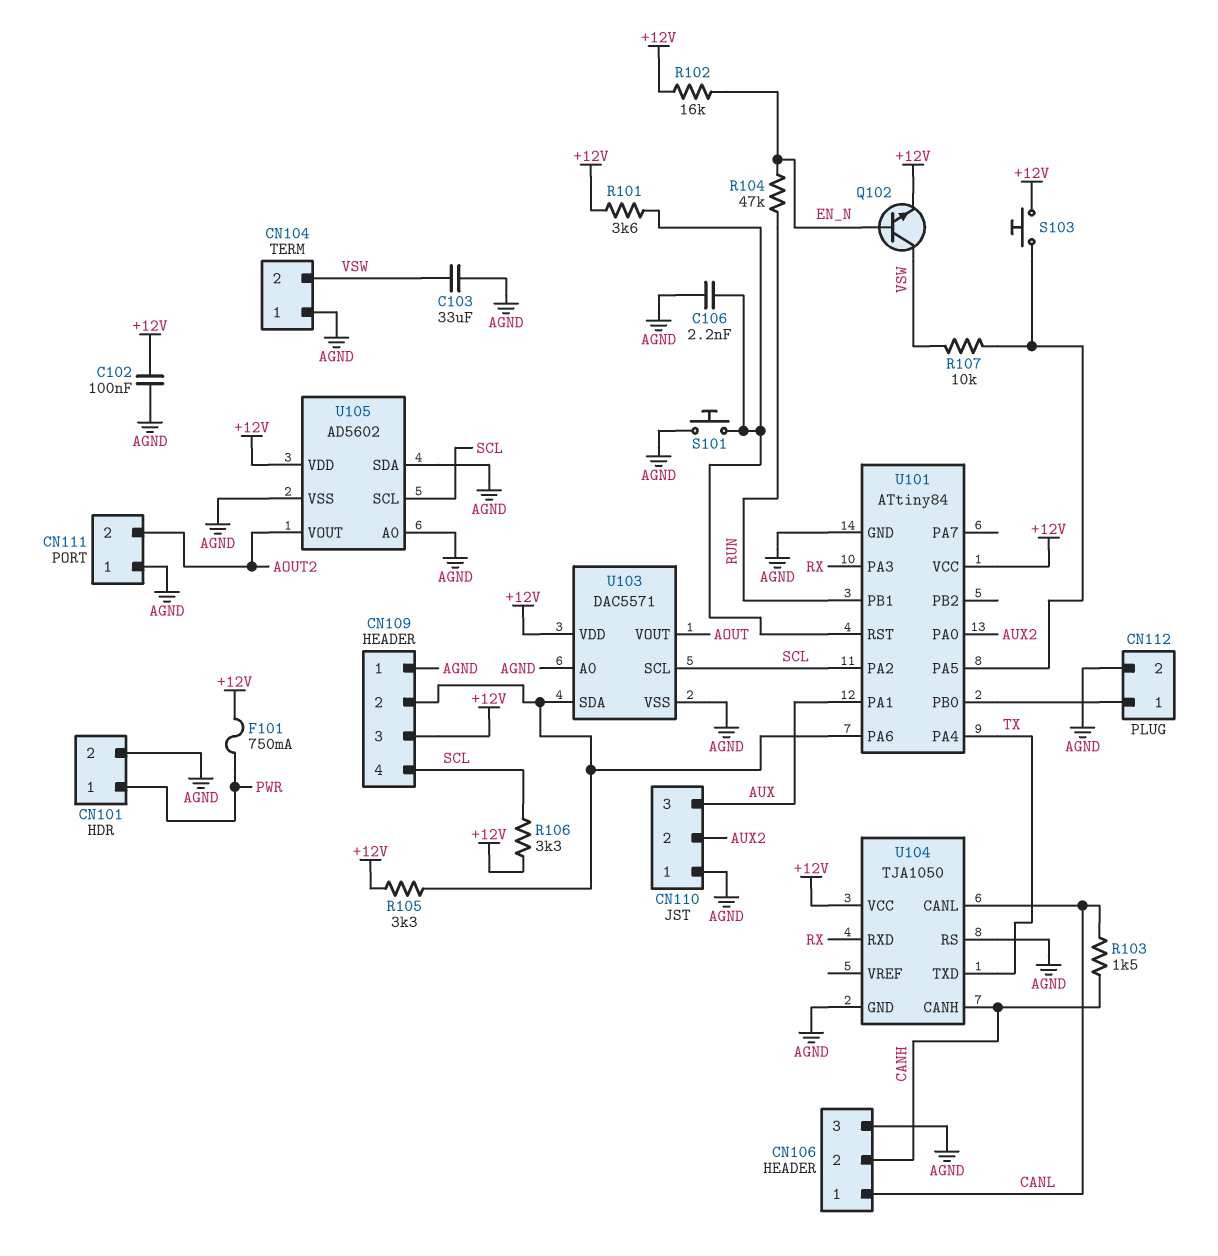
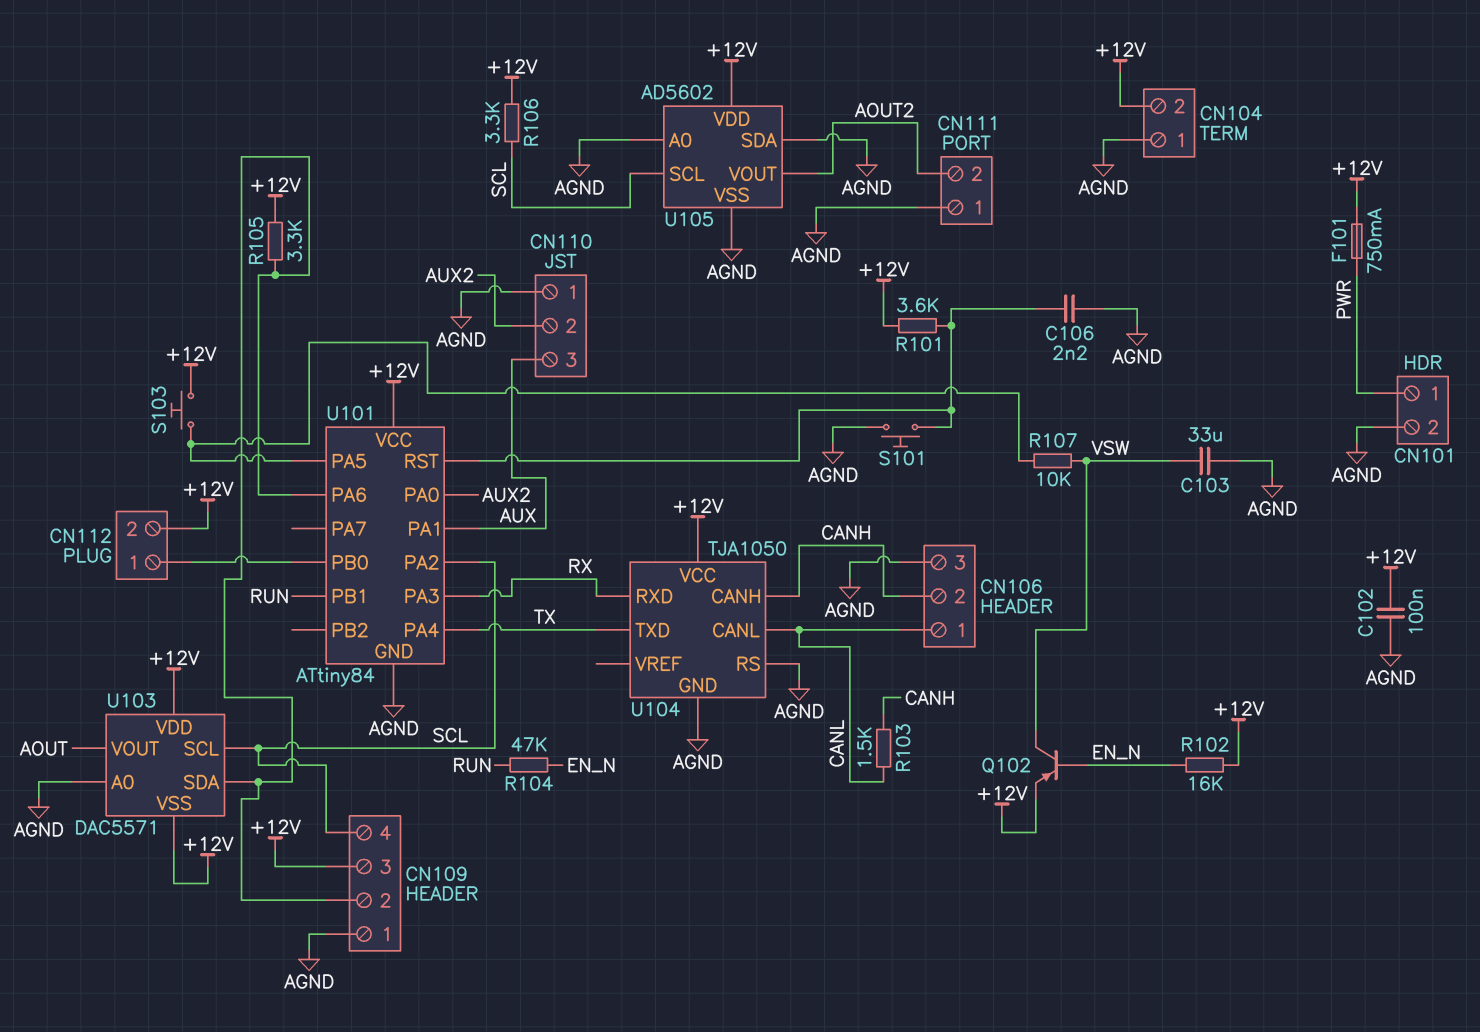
CN104 pin 2: VSW -> +12V
CN112 pin 2: AGND -> +12V
Q102: NPN (B EN_N, C VSW, E +12V) -> PNP (B EN_N, C VSW, E +12V)
U103 pin VSS: AGND -> +12V

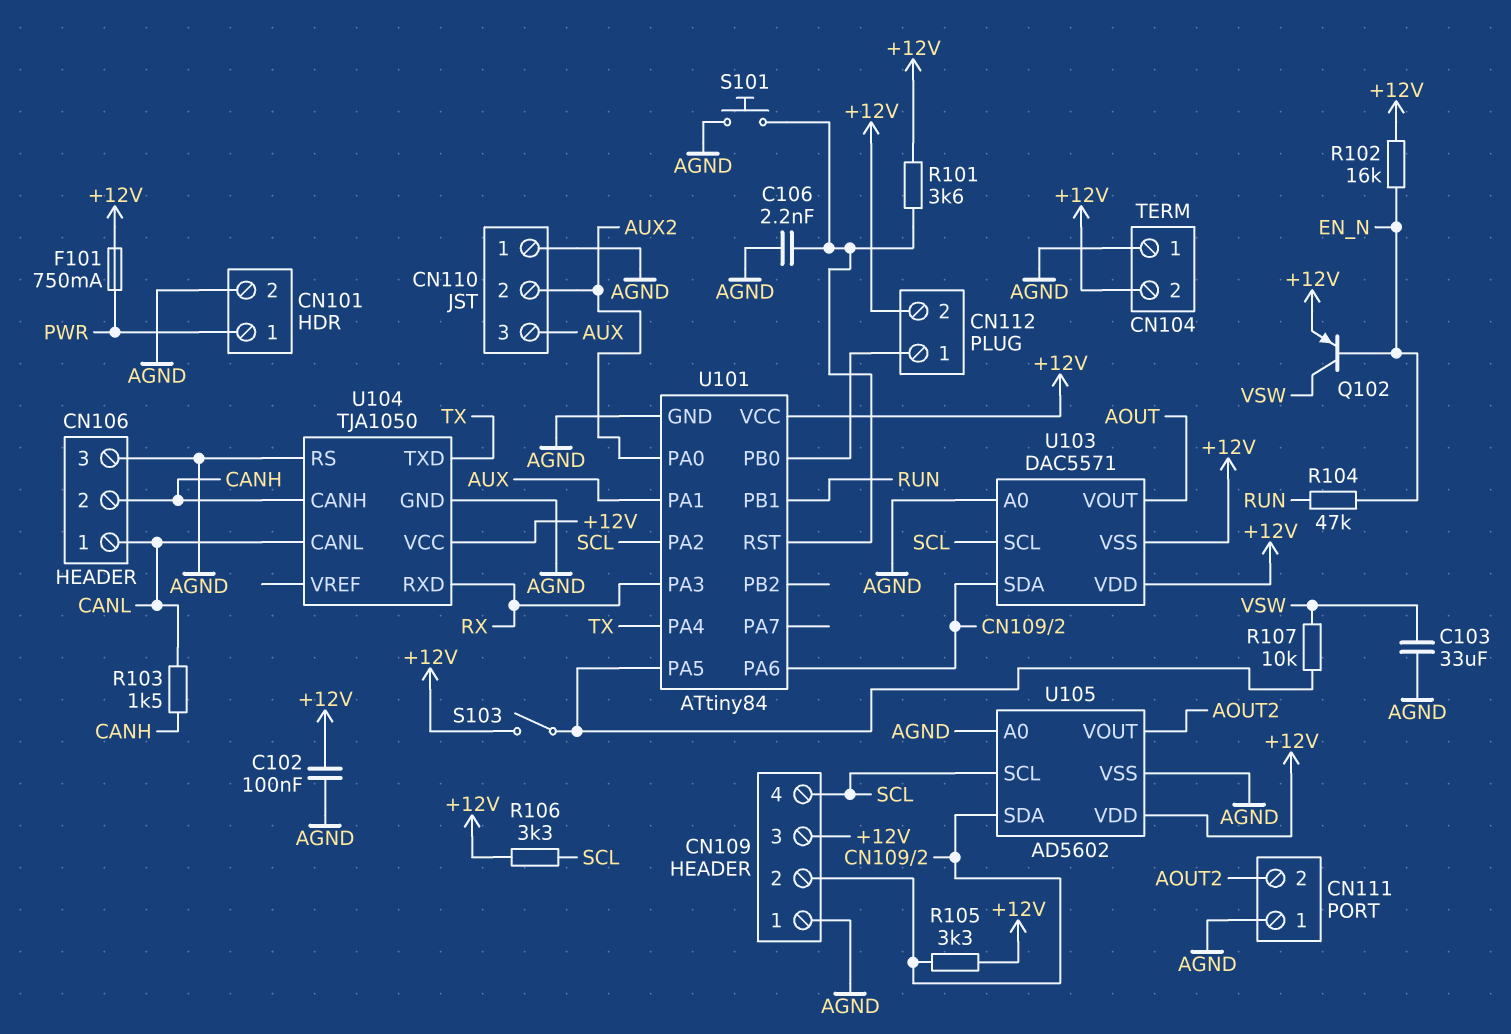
S103: button (+12V, U101/PA5) -> switch (+12V, U101/PA5)
U105 pin SDA: AGND -> CN109/2

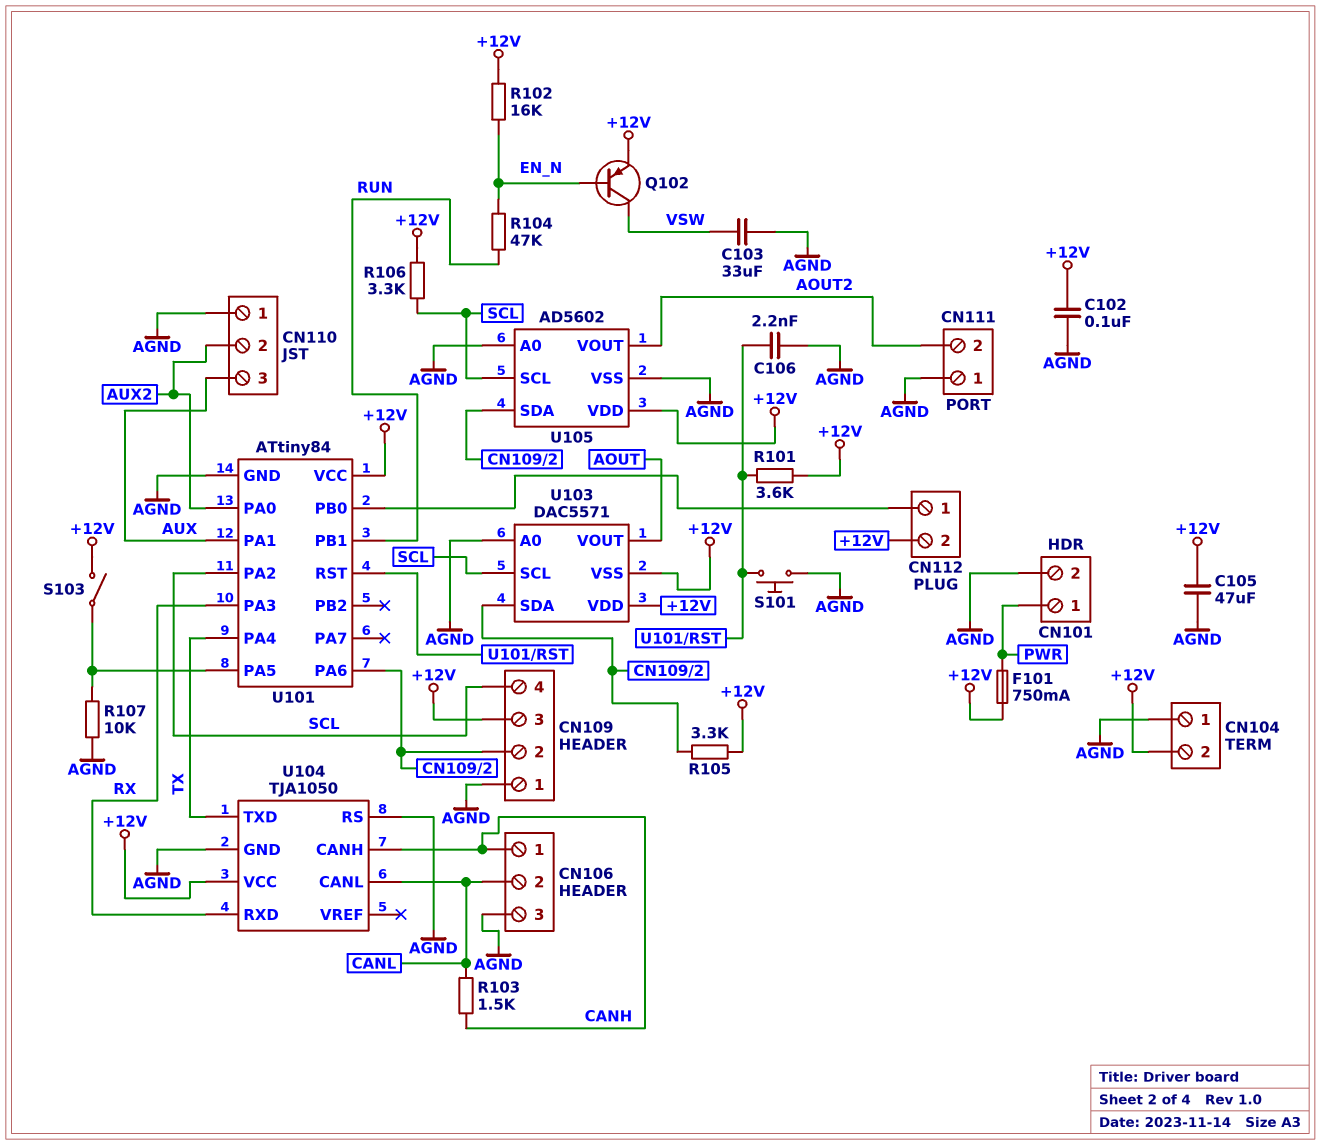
C105: none -> 47uF (+12V, AGND)
CN106 pin 1: CANL -> CANH
CN106 pin 2: CANH -> CANL
R107: 10k (U101/PA5, VSW) -> 10k (AGND, U101/PA5)

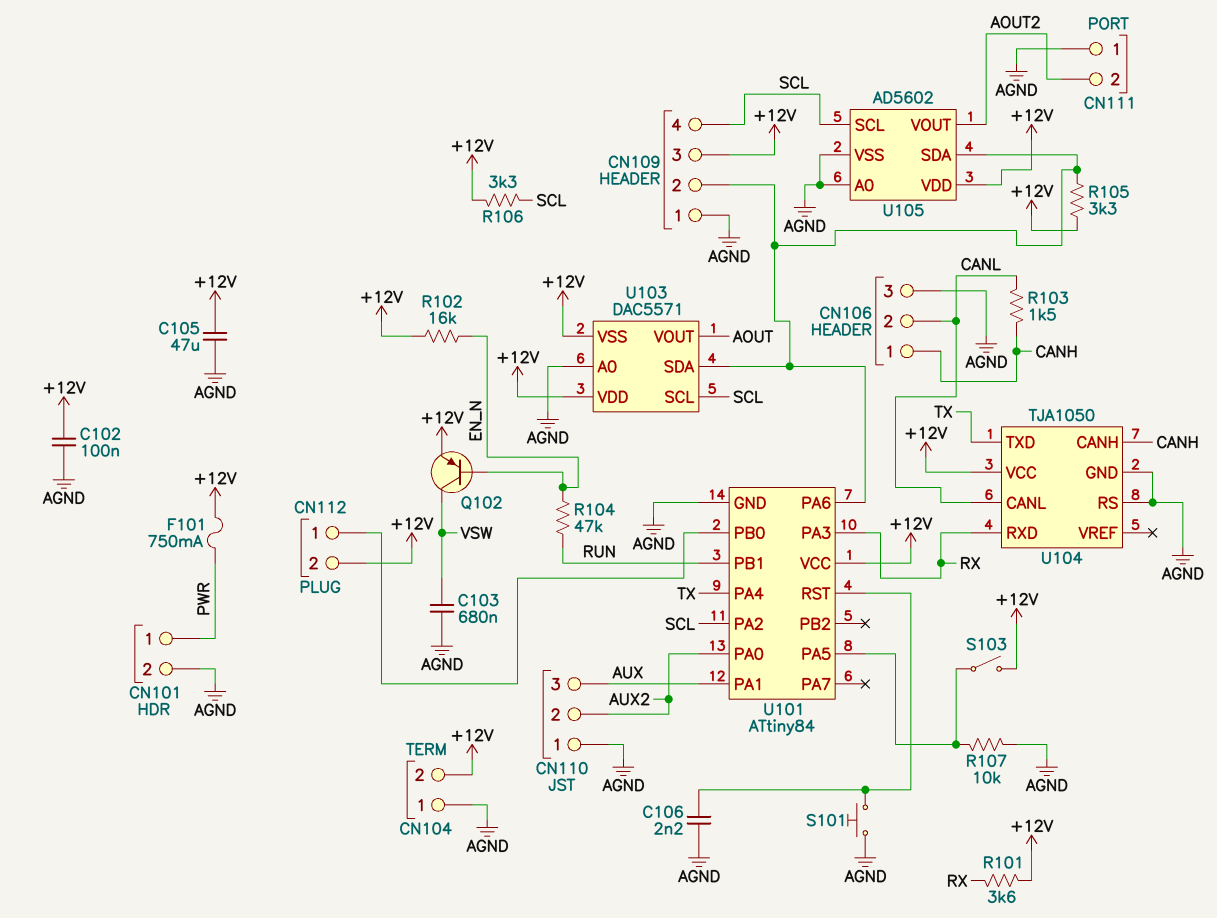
C103: 33uF (AGND, VSW) -> 680nF (AGND, VSW)
R101: 3.6k (+12V, U101/RST) -> 3.6k (+12V, RX)

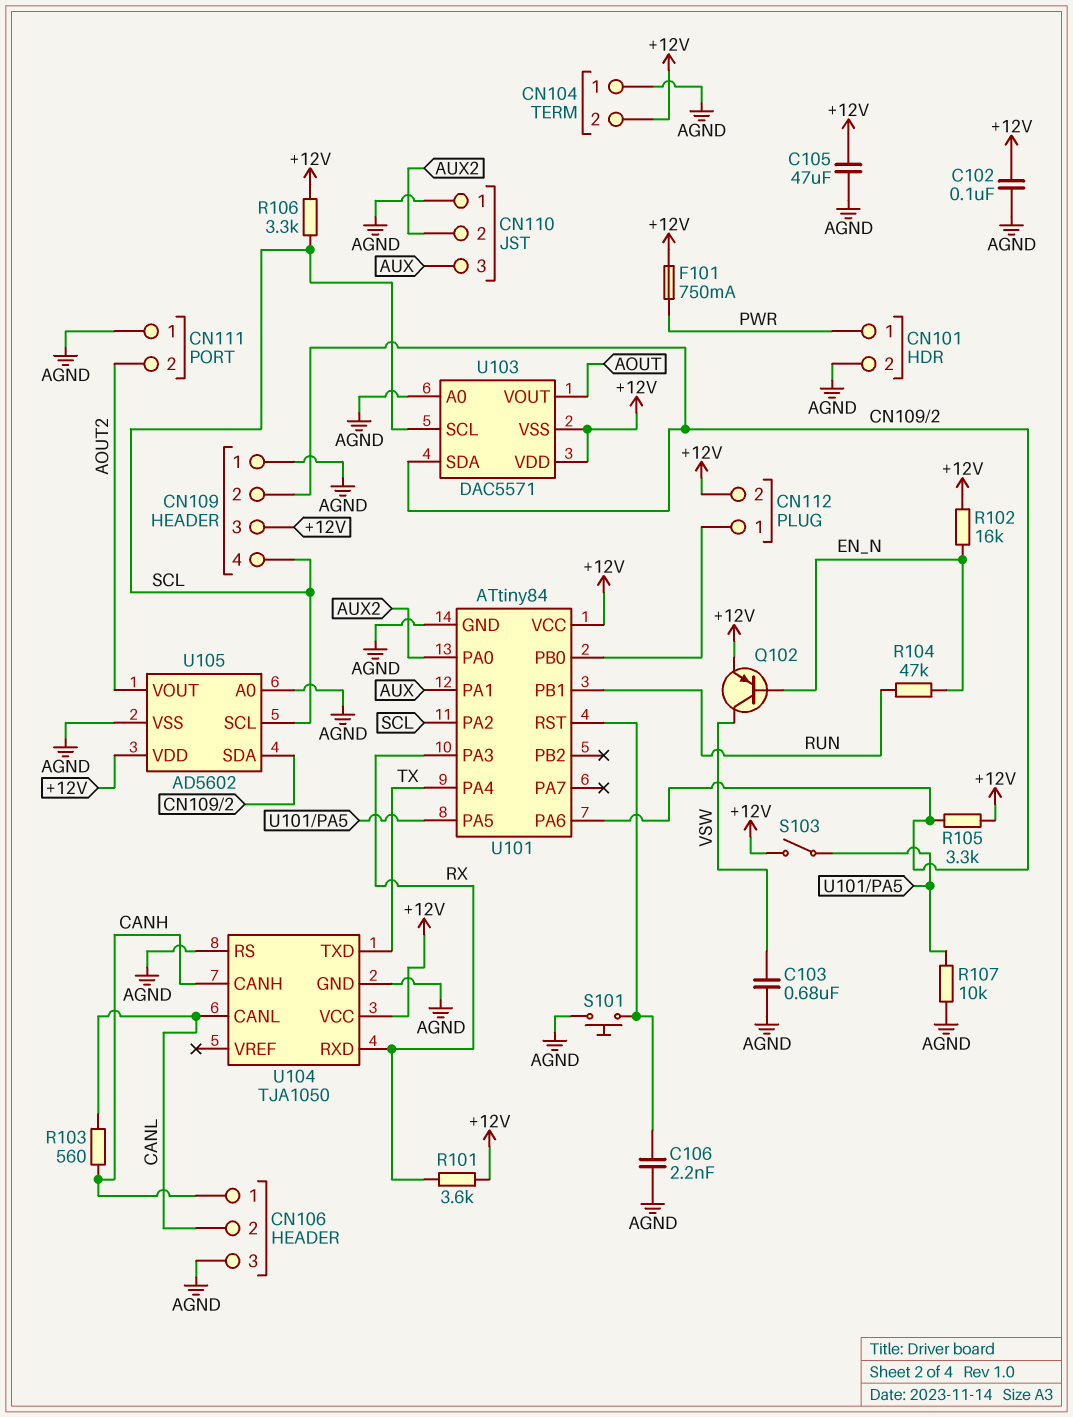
R103: 1.5k (CANH, CANL) -> 560 (CANH, CANL)

